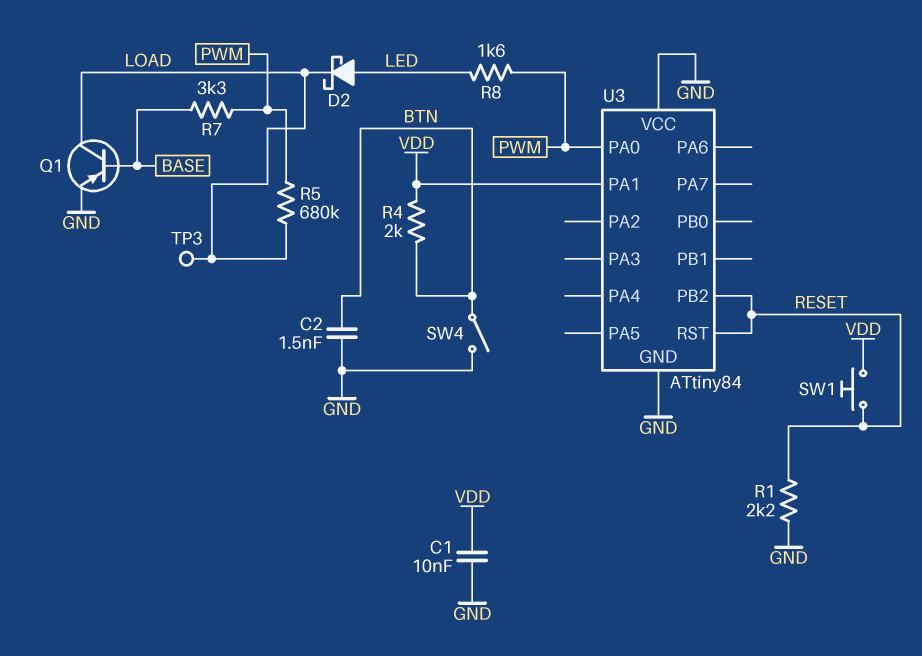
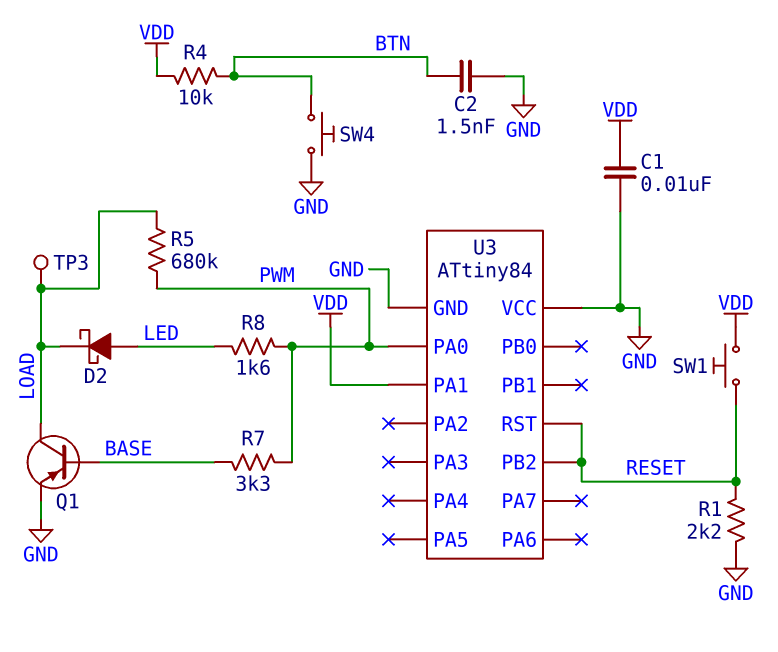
R4: 2k (BTN, VDD) -> 10k (BTN, VDD)
SW4: switch (BTN, GND) -> button (BTN, GND)

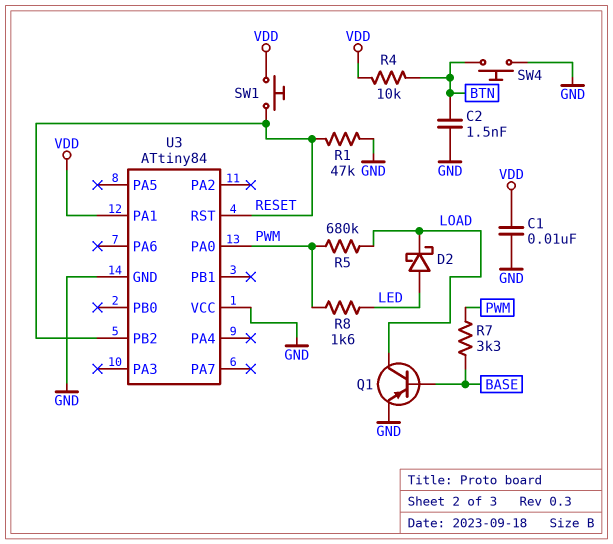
R1: 2.2k (GND, RESET) -> 47k (GND, RESET)
TP3: test point (LOAD) -> none

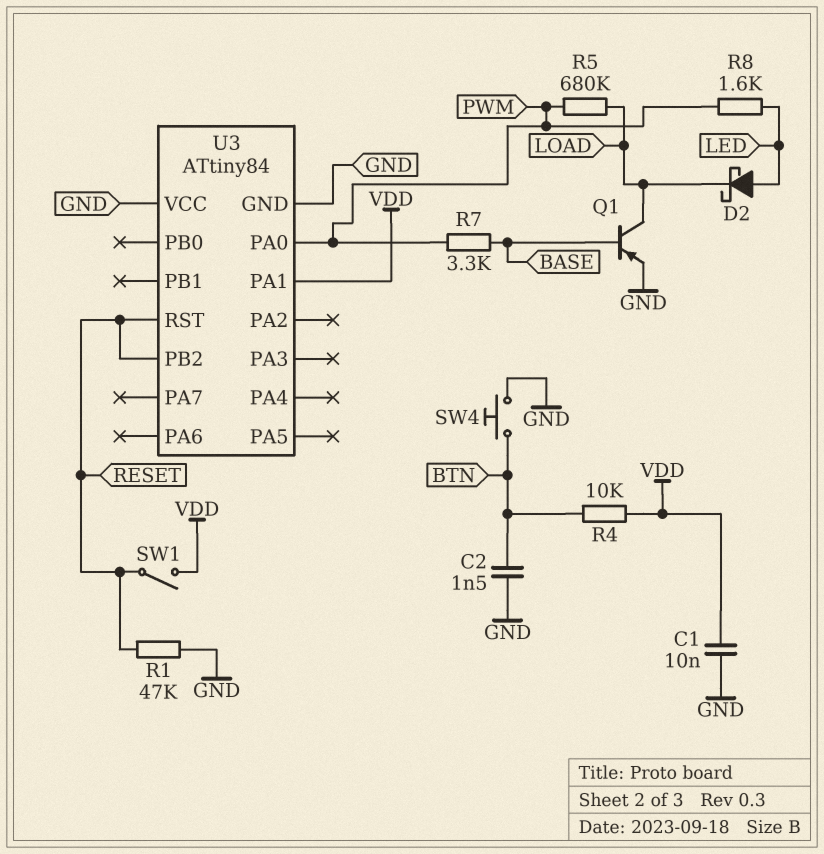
SW1: button (RESET, VDD) -> switch (RESET, VDD)

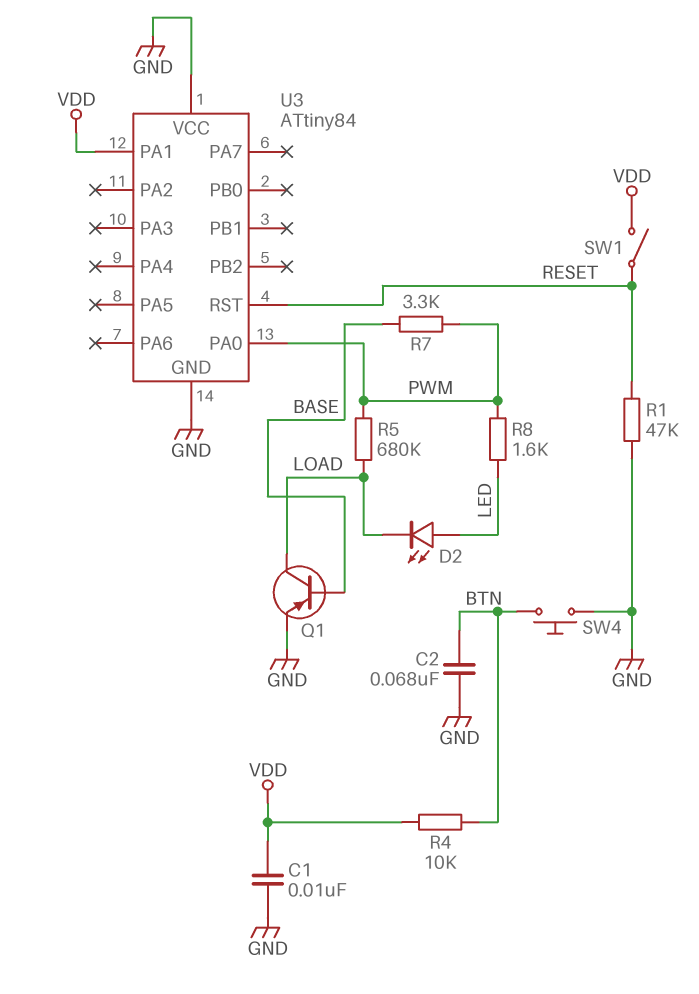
C2: 1.5nF (BTN, GND) -> 68nF (BTN, GND)
D2: schottky (A LED, K LOAD) -> LED (A LED, K LOAD)
U3 pin PB2: RESET -> none

